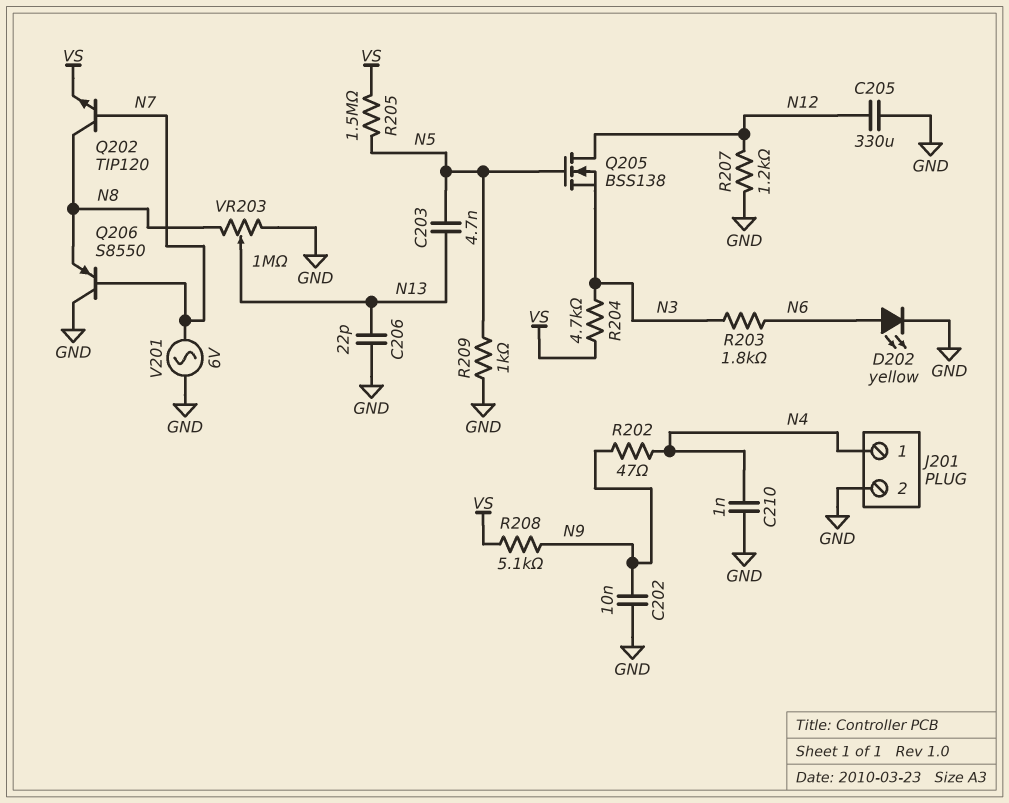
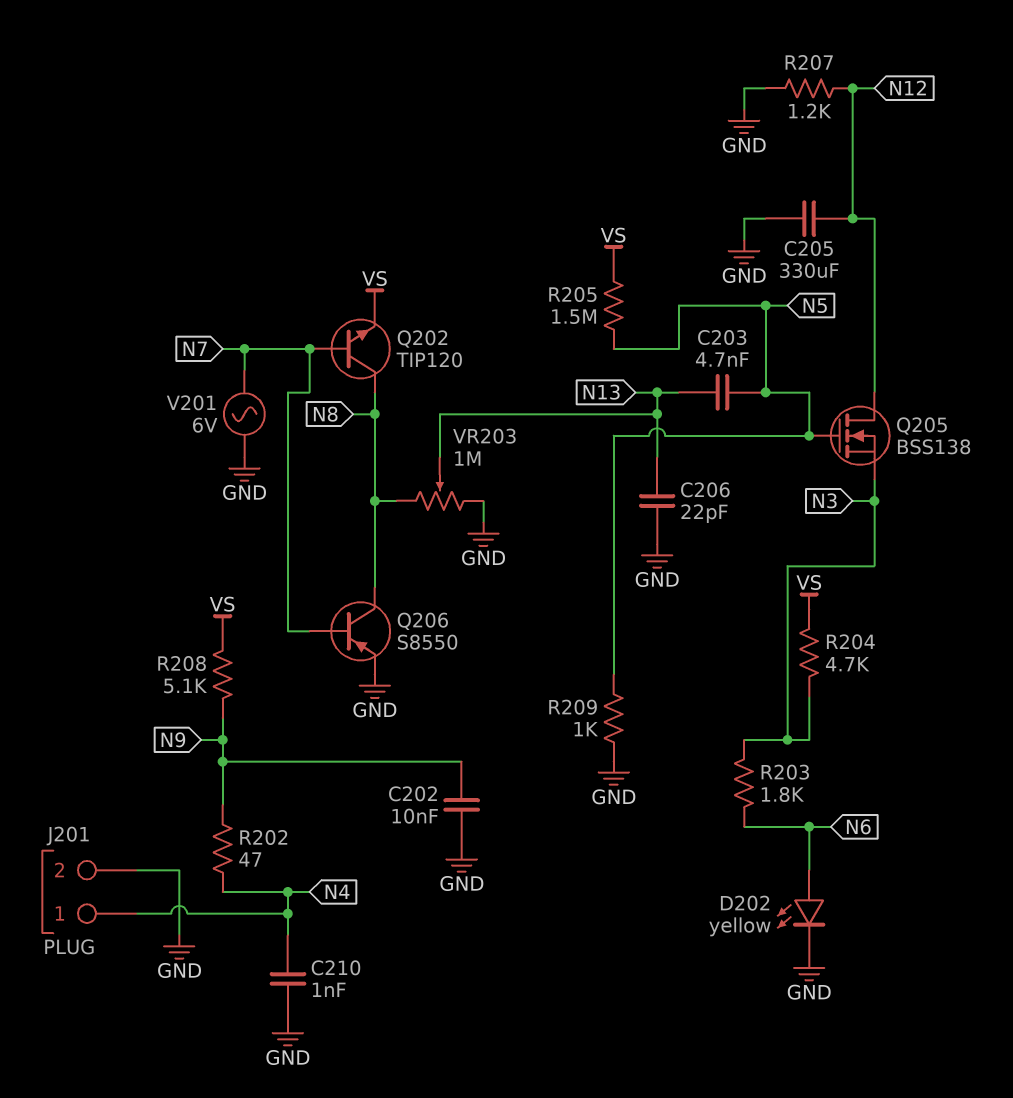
Q206: PNP S8550 (B N7, C GND, E N8) -> PNP S8550 (B N7, C N8, E GND)

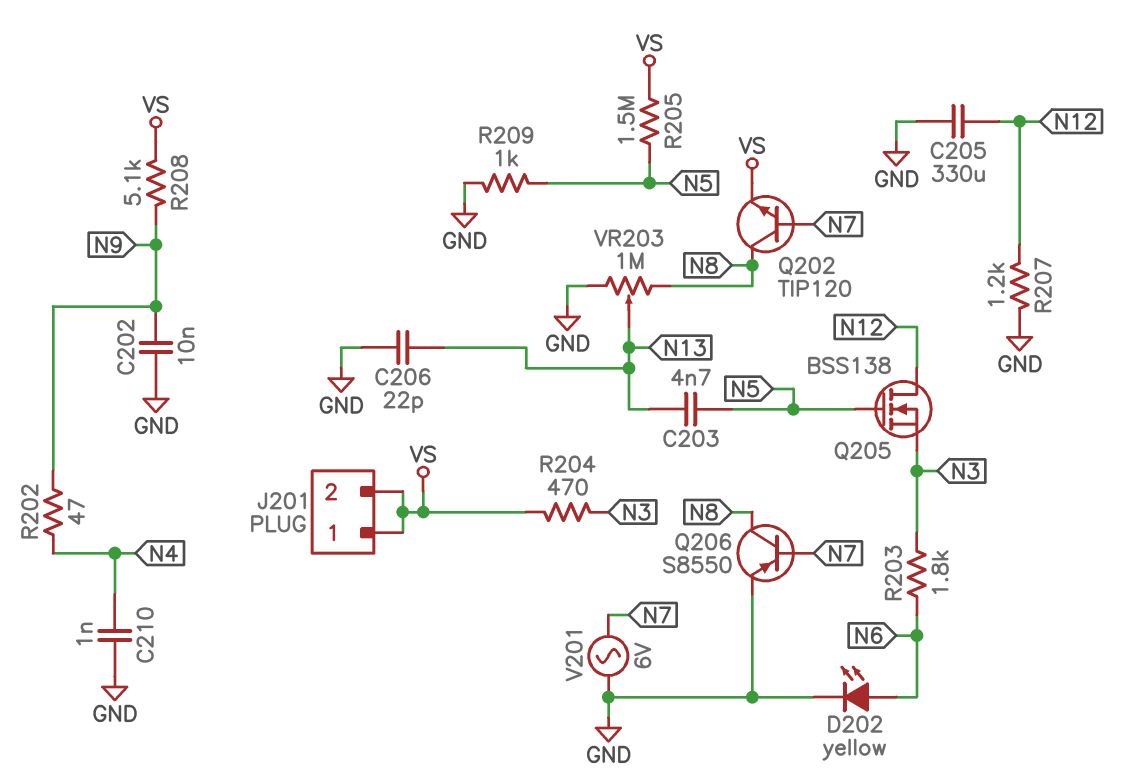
J201 pin 1: N4 -> VS
J201 pin 2: GND -> VS
R204: 4.7k (N3, VS) -> 470 (N3, VS)

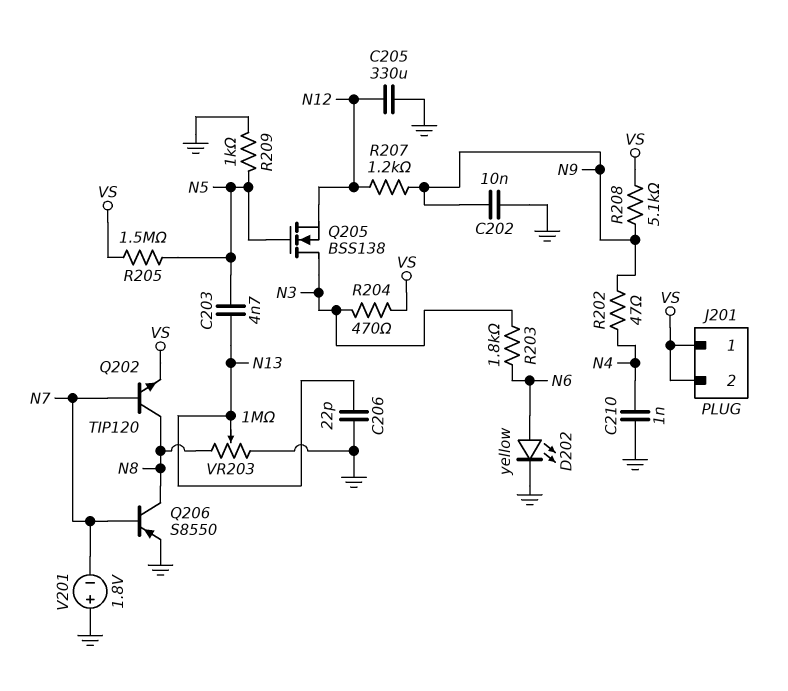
Q205: NMOS BSS138 (G N5, D N12, S N3) -> NMOS BSS138 (G N5, D N3, S N12)
R207: 1.2k (GND, N12) -> 1.2k (N9, N12)
V201: AC 6V (GND, N7) -> 1.8V (plus GND, minus N7)

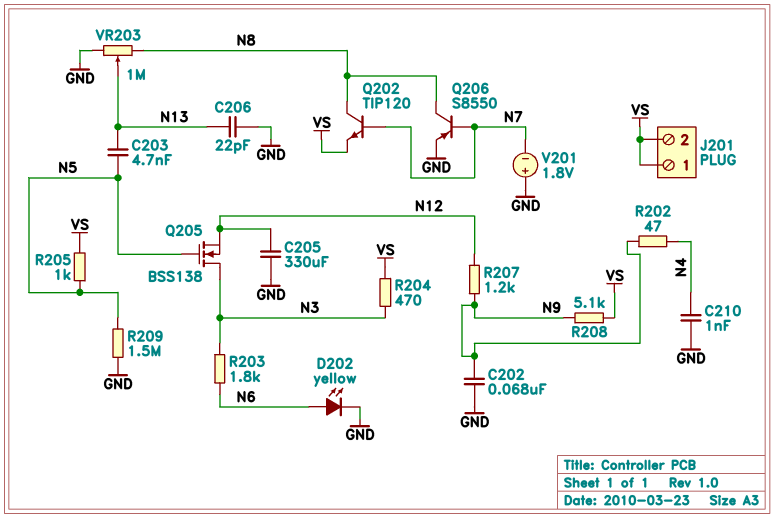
C202: 10nF (GND, N9) -> 68nF (GND, N9)
R205: 1.5M (N5, VS) -> 1k (N5, VS)
R209: 1k (GND, N5) -> 1.5M (GND, N5)

